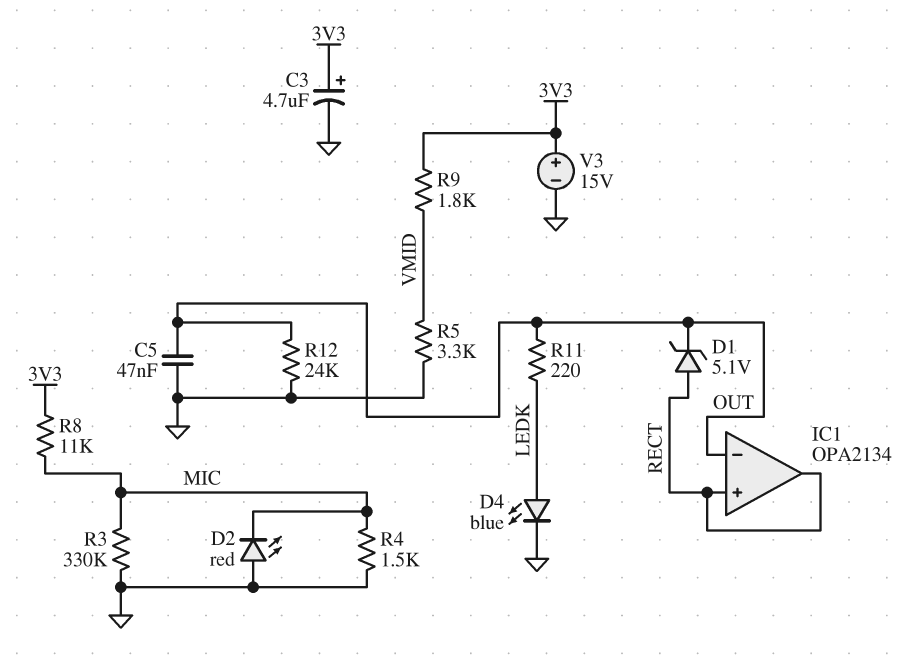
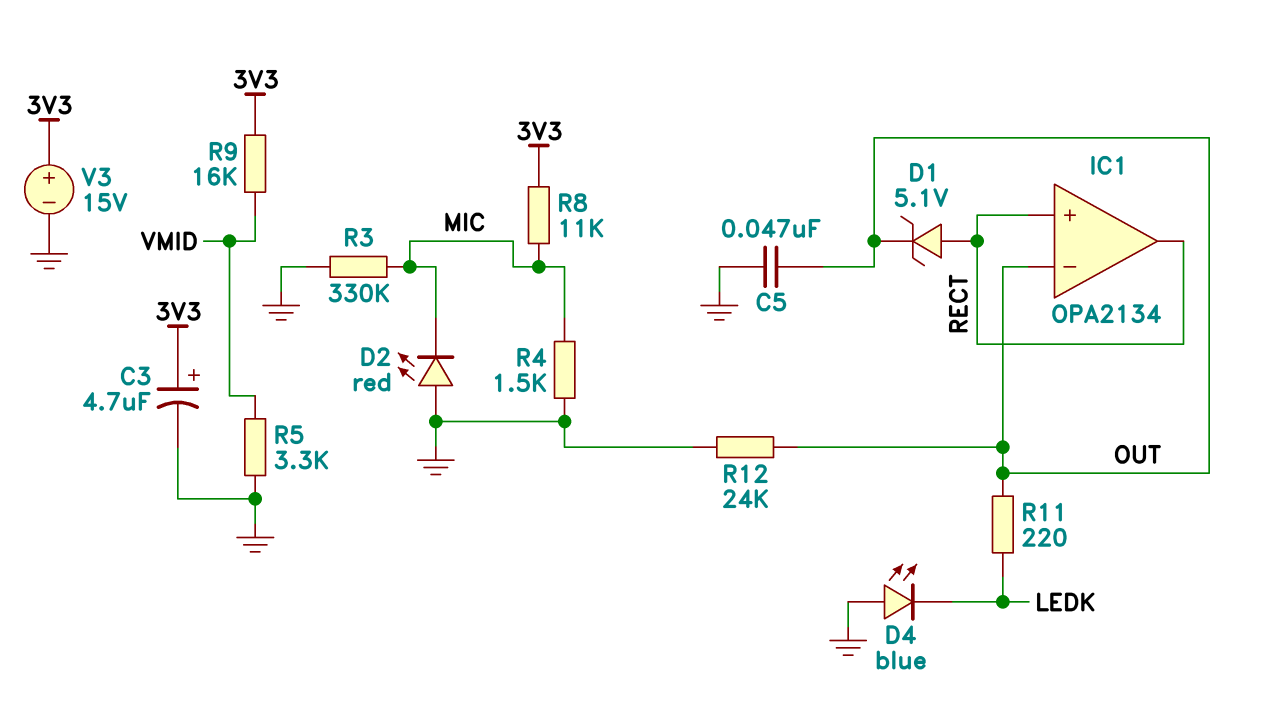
D4: LED blue (A LEDK, K GND) -> LED blue (A GND, K LEDK)
R9: 1.8k (3V3, VMID) -> 16k (3V3, VMID)

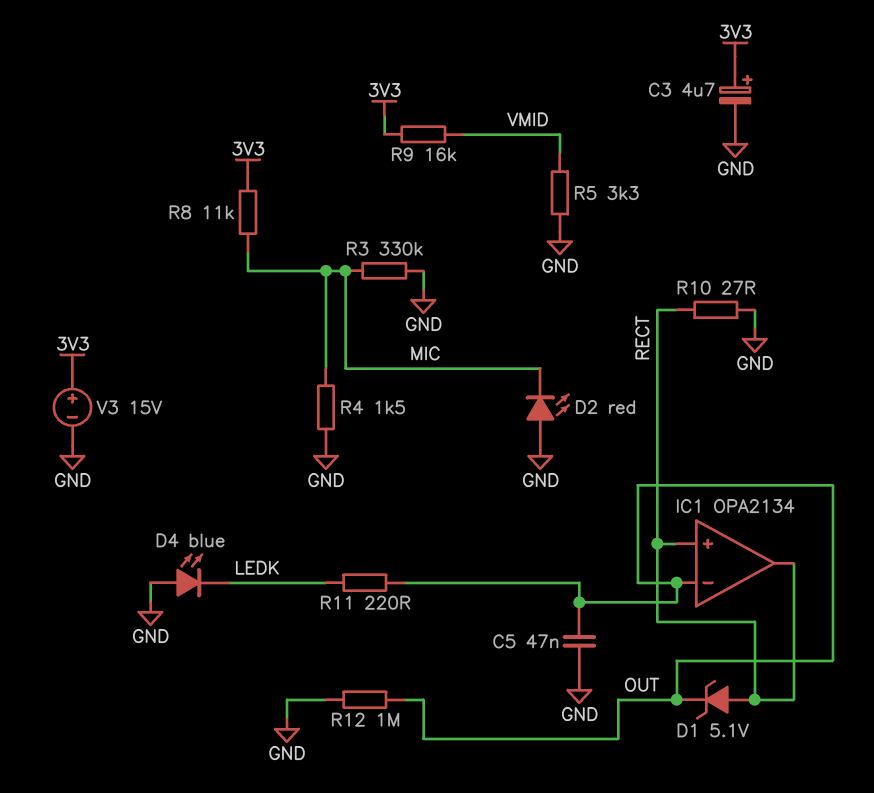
R10: none -> 27 (GND, RECT)
R12: 24k (GND, OUT) -> 1M (GND, OUT)

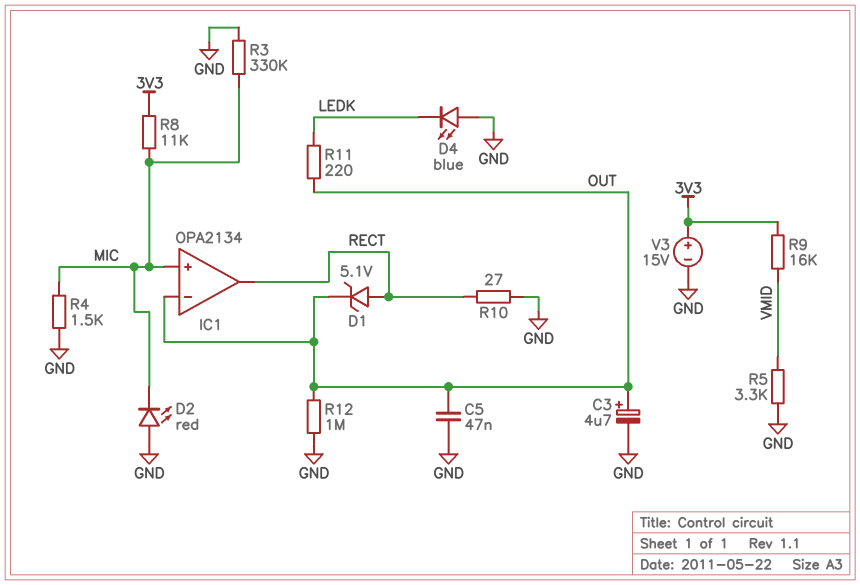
C3: 4.7uF (plus 3V3, minus GND) -> 4.7uF (plus OUT, minus GND)
IC1 pin in+: RECT -> MIC

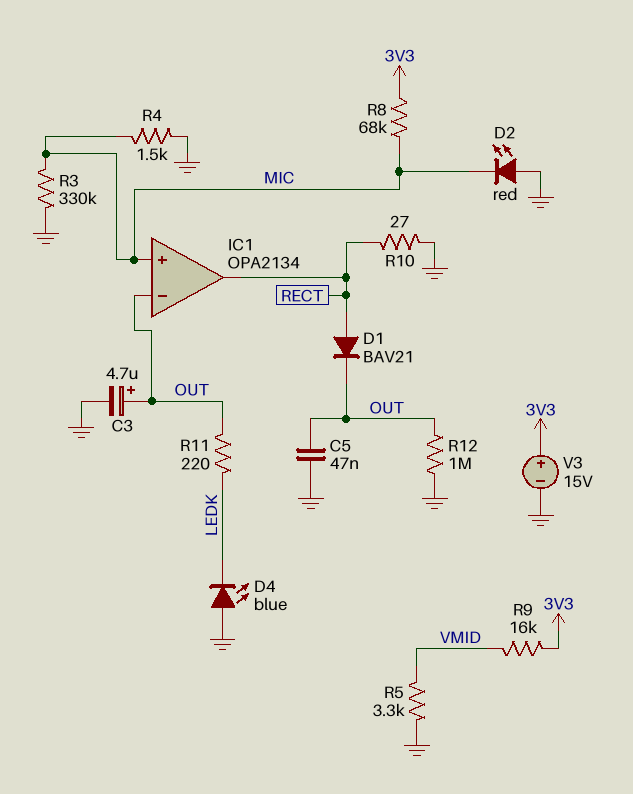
D1: zener 5.1V (A RECT, K OUT) -> diode BAV21 (A RECT, K OUT)
R8: 11k (3V3, MIC) -> 68k (3V3, MIC)

